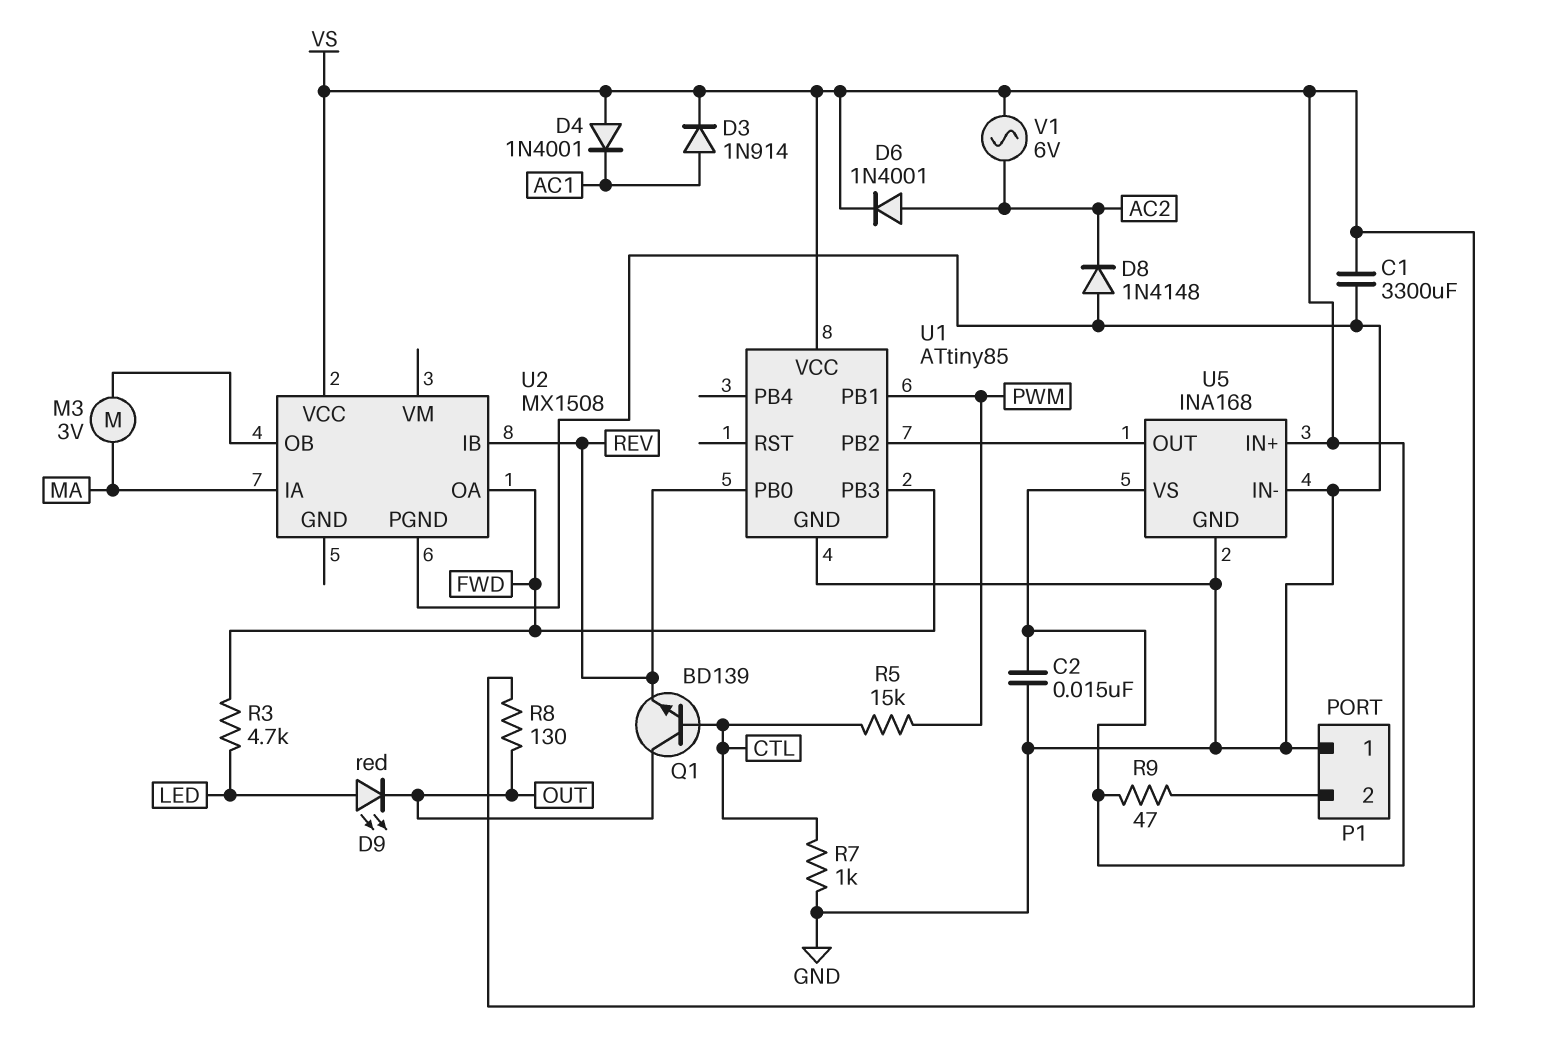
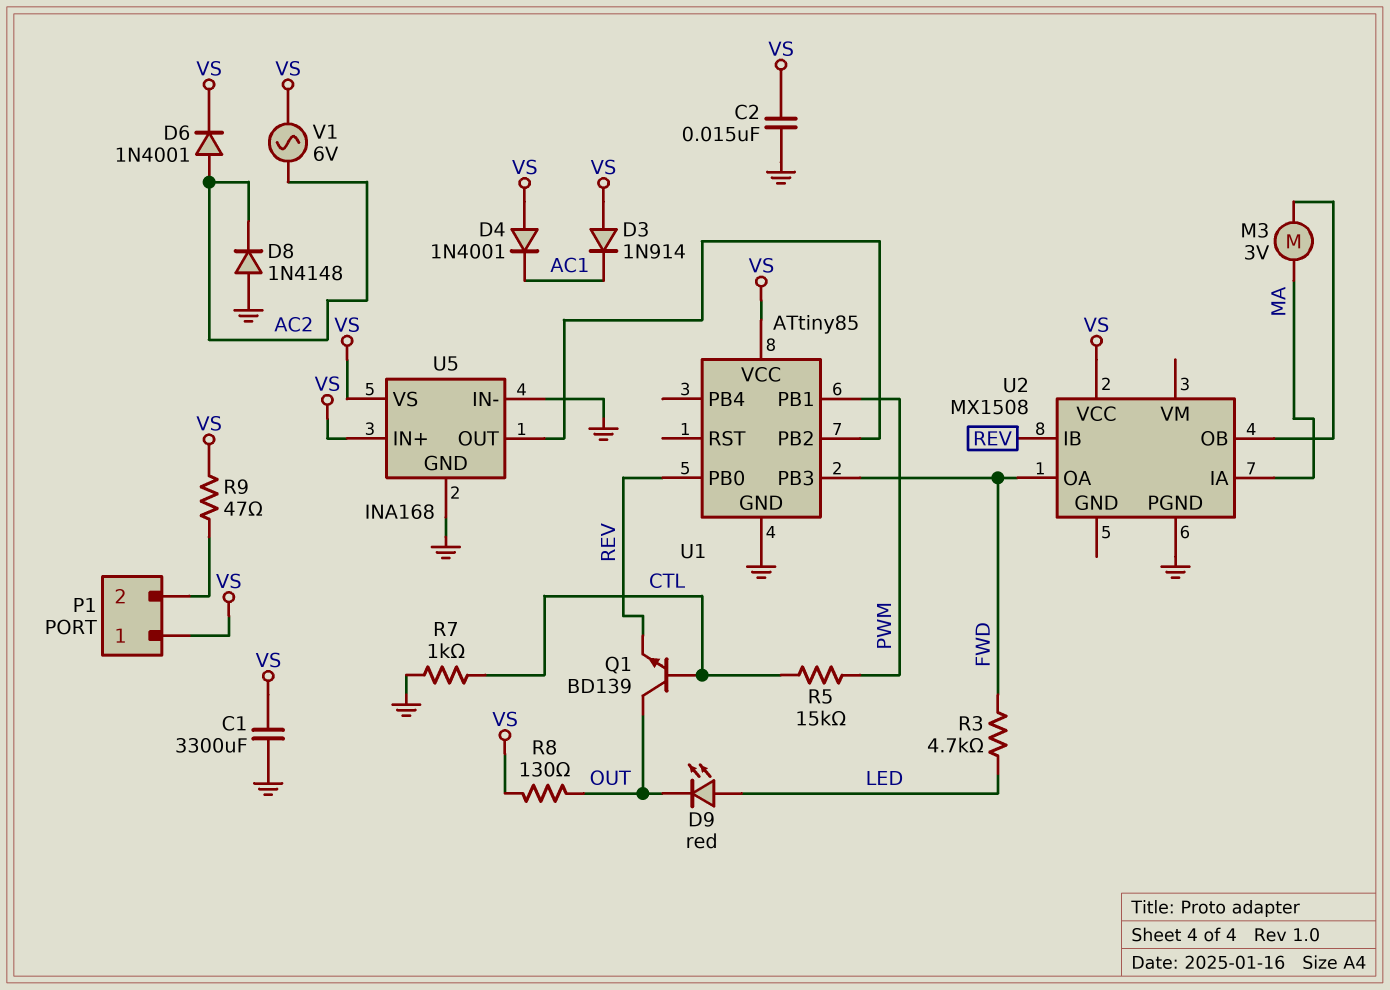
D3: diode 1N914 (A AC1, K VS) -> diode 1N914 (A VS, K AC1)
P1 pin 1: GND -> VS

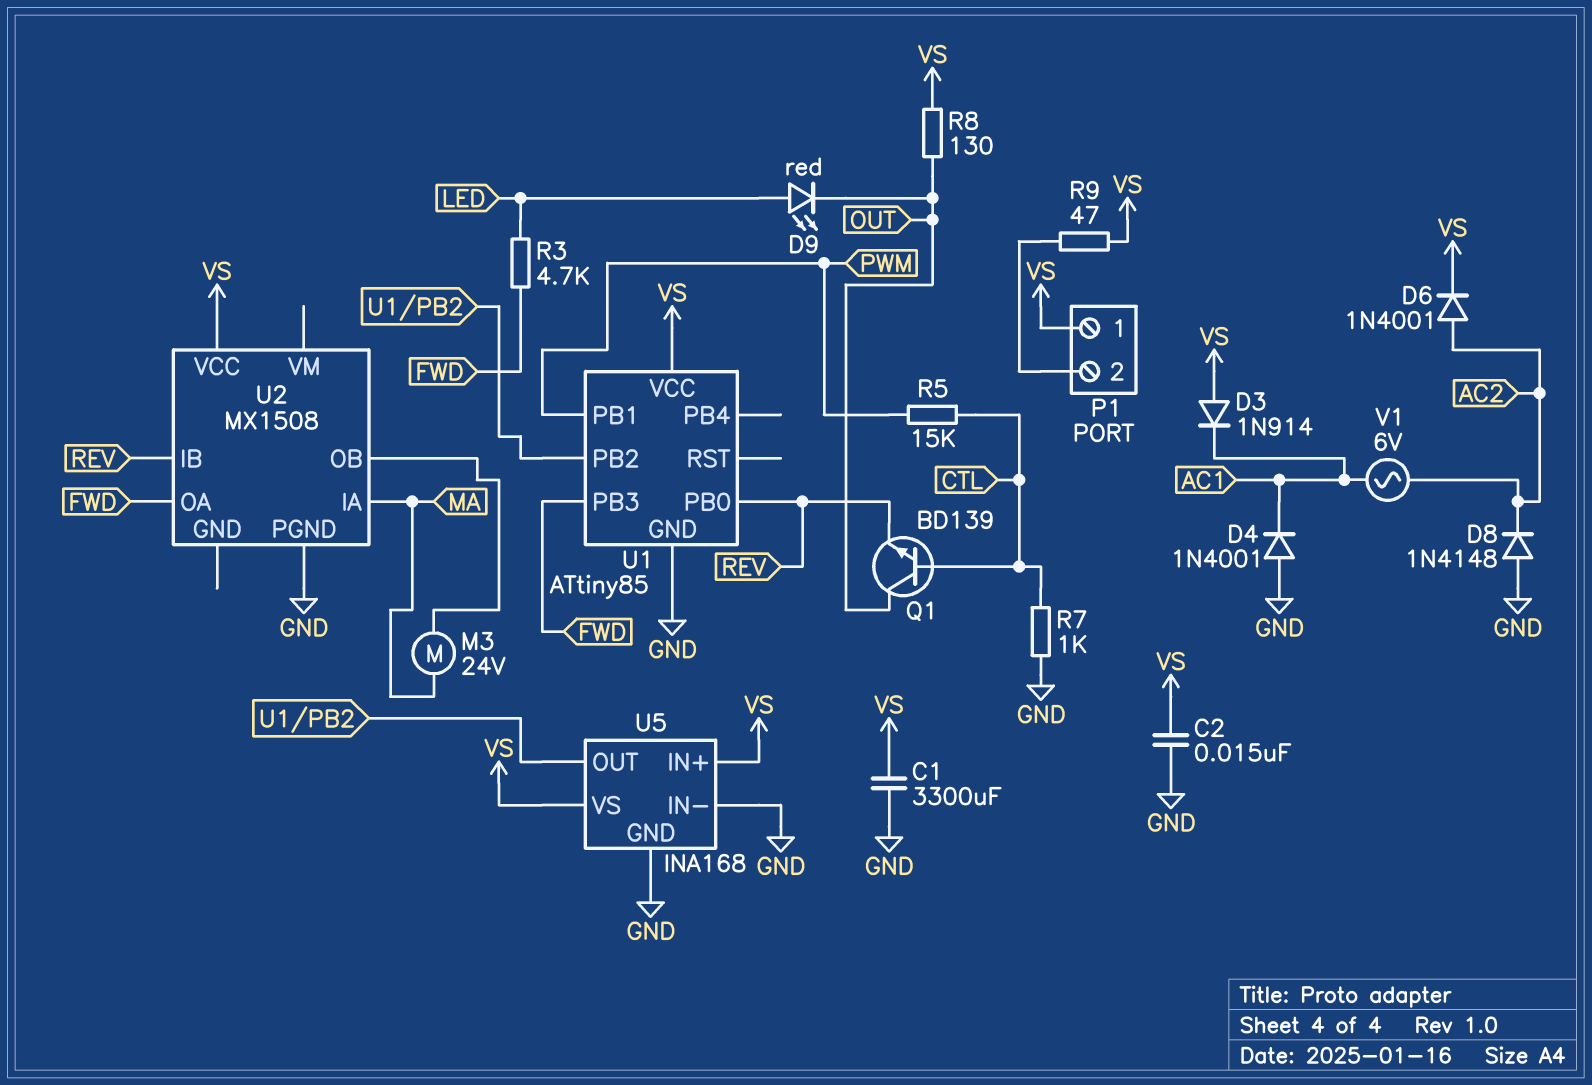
D4: diode 1N4001 (A VS, K AC1) -> diode 1N4001 (A GND, K AC1)
M3: motor 3V (MA, U2/OB) -> motor 24V (MA, U2/OB)
V1: AC 6V (AC2, VS) -> AC 6V (AC1, AC2)

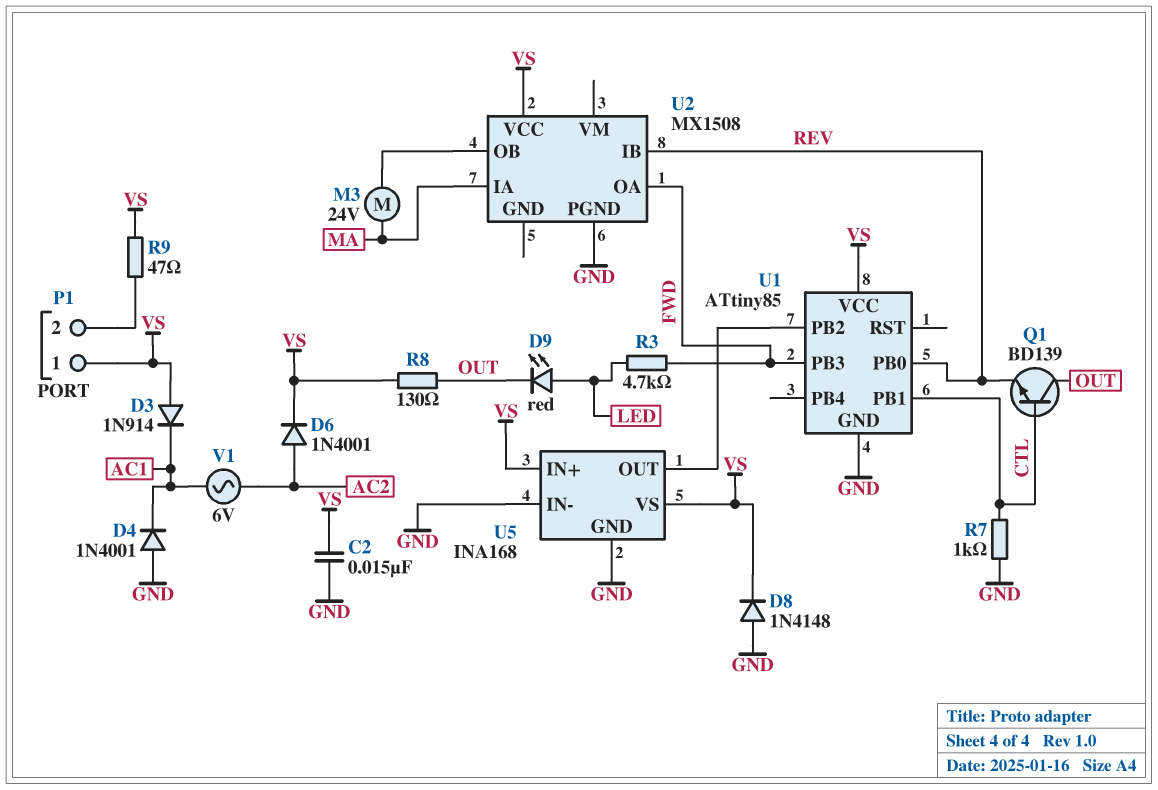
C1: 3300uF (GND, VS) -> none
D8: diode 1N4148 (A GND, K AC2) -> diode 1N4148 (A GND, K VS)
R5: 15k (CTL, PWM) -> none
U1 pin PB1: PWM -> CTL

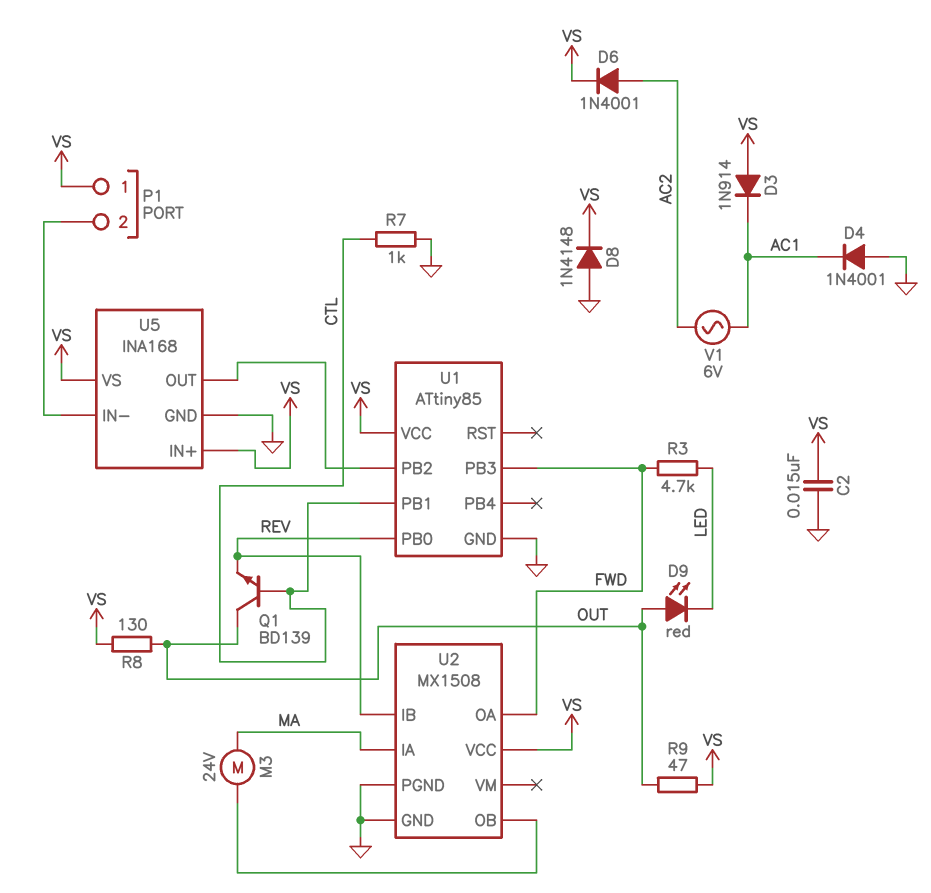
D9: LED red (A LED, K OUT) -> LED red (A OUT, K LED)
R9: 47 (P1/2, VS) -> 47 (OUT, VS)
U2 pin GND: none -> GND
U5 pin IN-: GND -> P1/2

